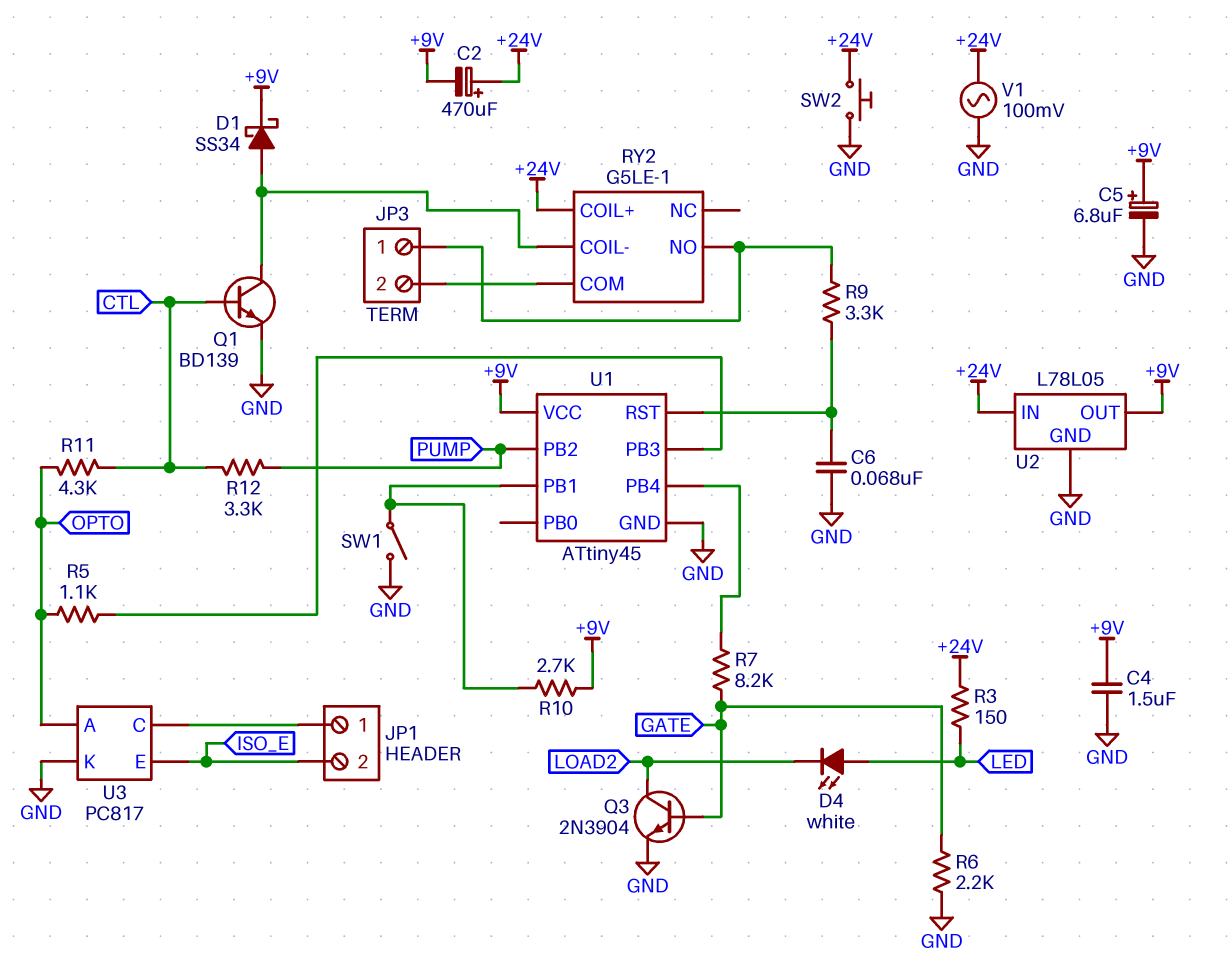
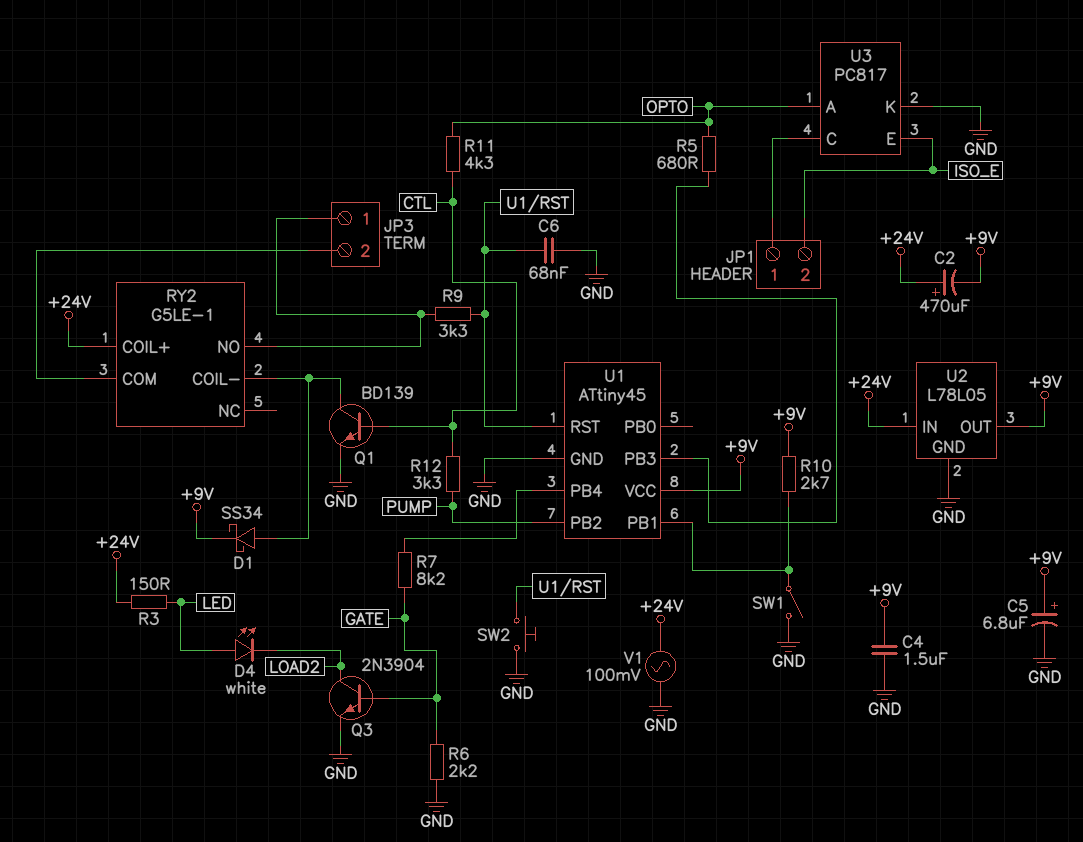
R5: 1.1k (OPTO, U1/PB3) -> 680 (OPTO, U1/PB3)
SW2: button (+24V, GND) -> button (GND, U1/RST)

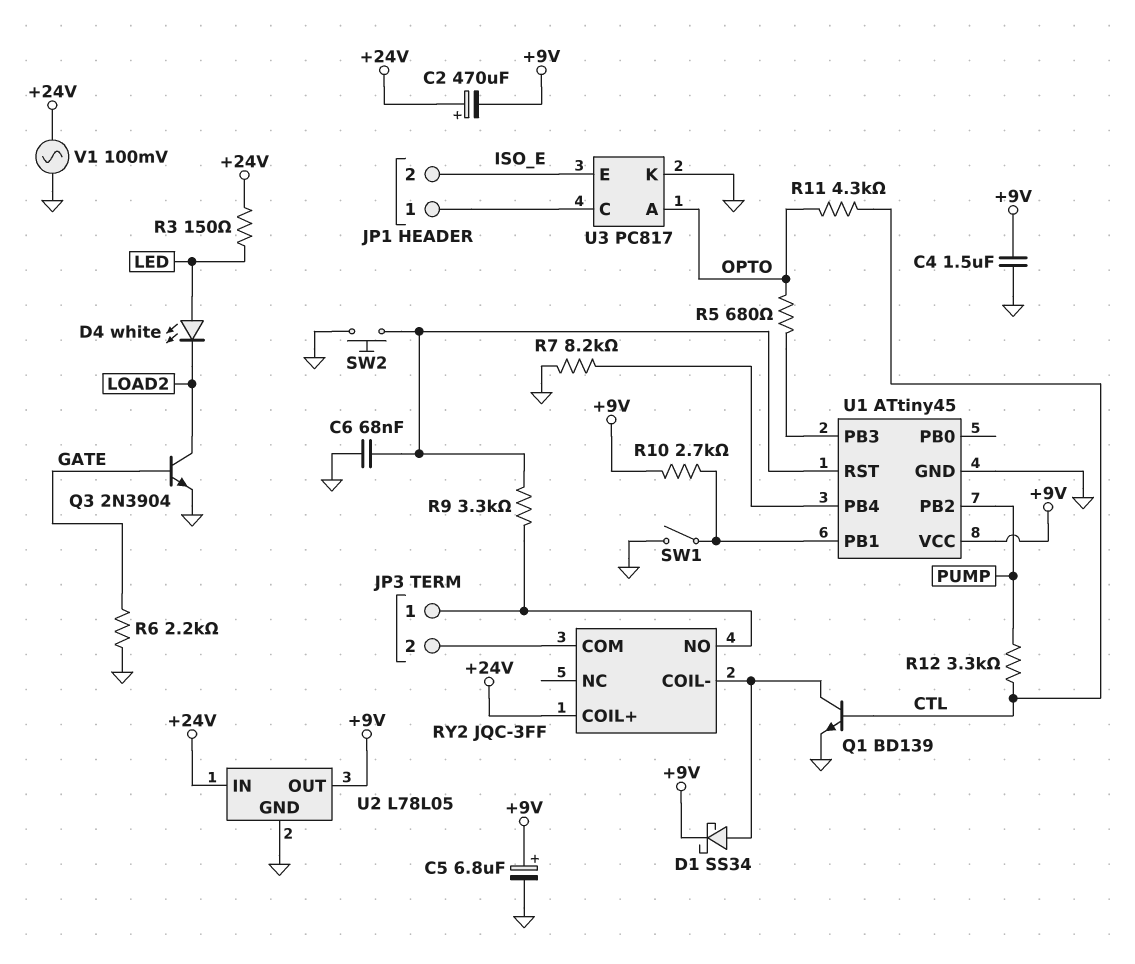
R7: 8.2k (GATE, U1/PB4) -> 8.2k (GND, U1/PB4)
RY2: G5LE-1 -> JQC-3FF

